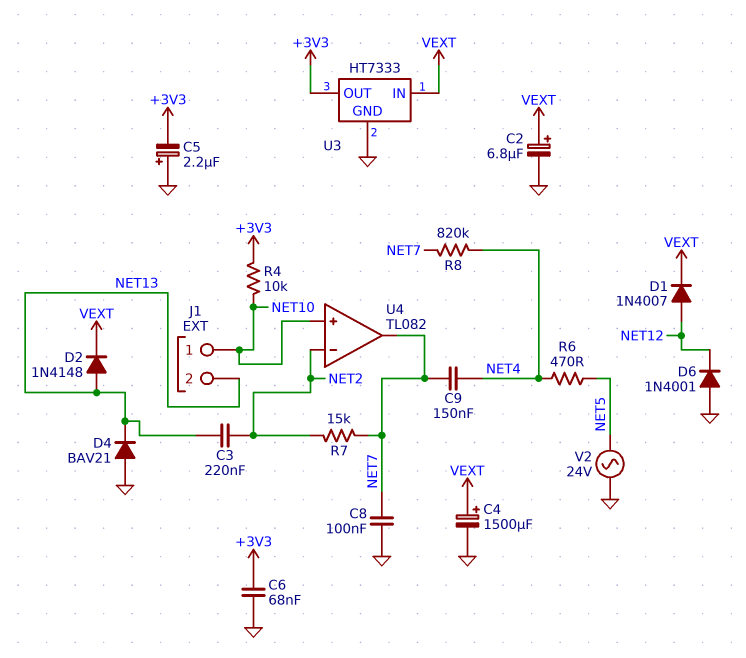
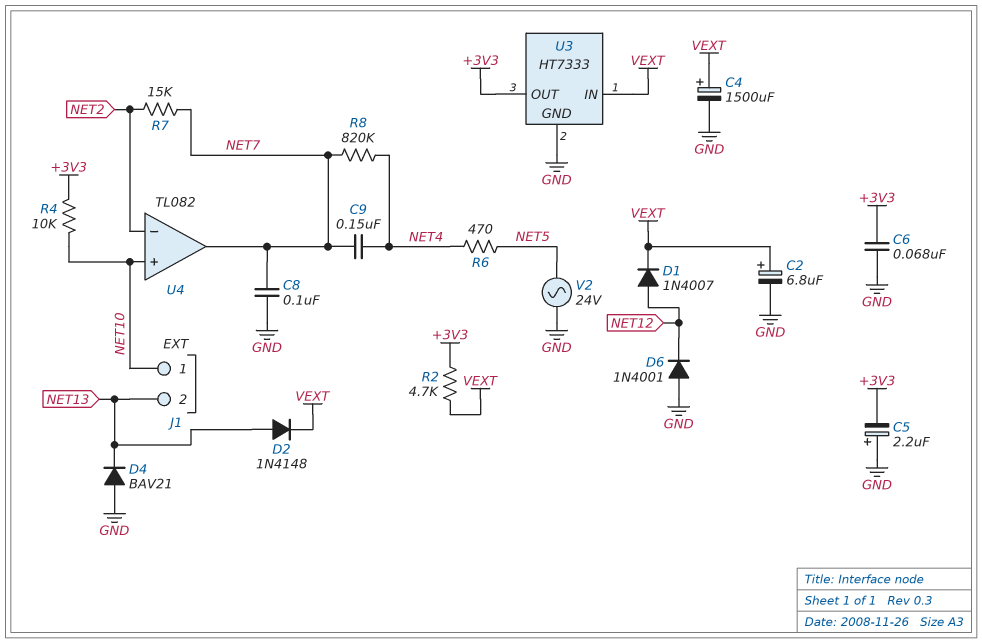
C3: 220nF (NET2, NET13) -> none
R2: none -> 4.7k (+3V3, VEXT)

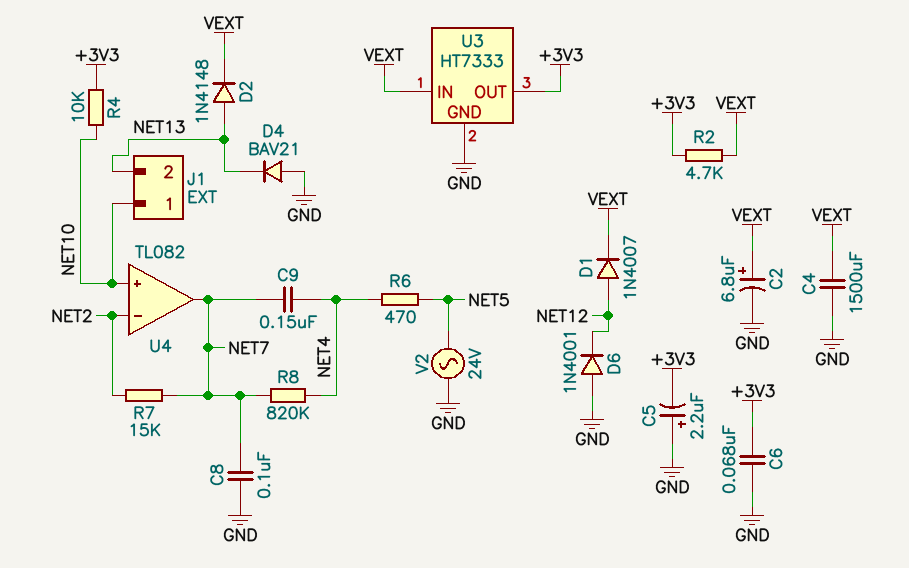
C4: 1500uF (plus VEXT, minus GND) -> 1500uF (GND, VEXT)

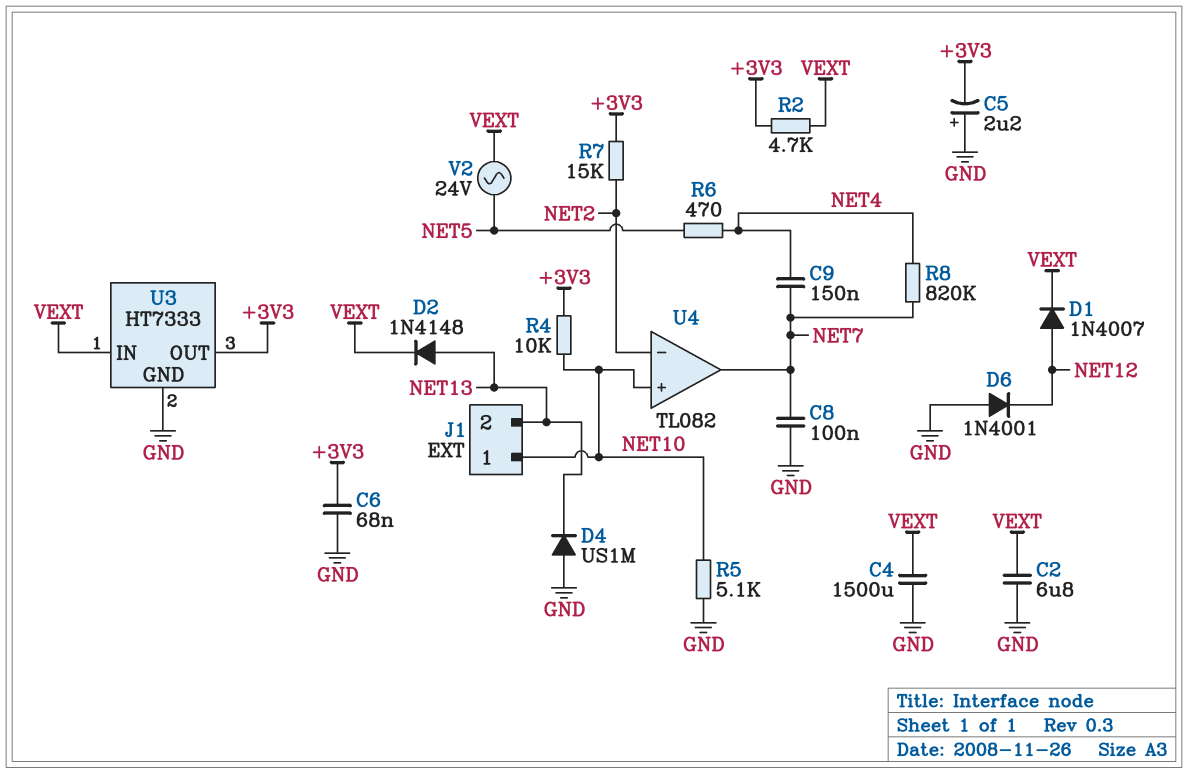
C2: 6.8uF (plus VEXT, minus GND) -> 6.8uF (GND, VEXT)
D4: diode BAV21 (A GND, K NET13) -> diode US1M (A GND, K NET13)
R5: none -> 5.1k (GND, NET10)
R7: 15k (NET2, NET7) -> 15k (+3V3, NET2)
V2: AC 24V (GND, NET5) -> AC 24V (NET5, VEXT)

